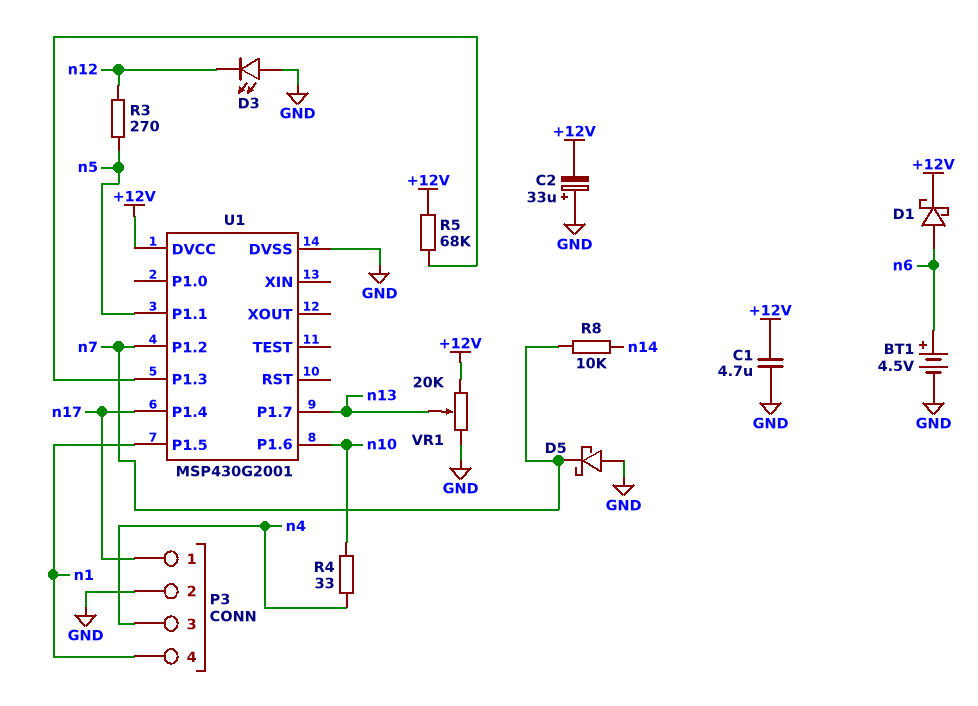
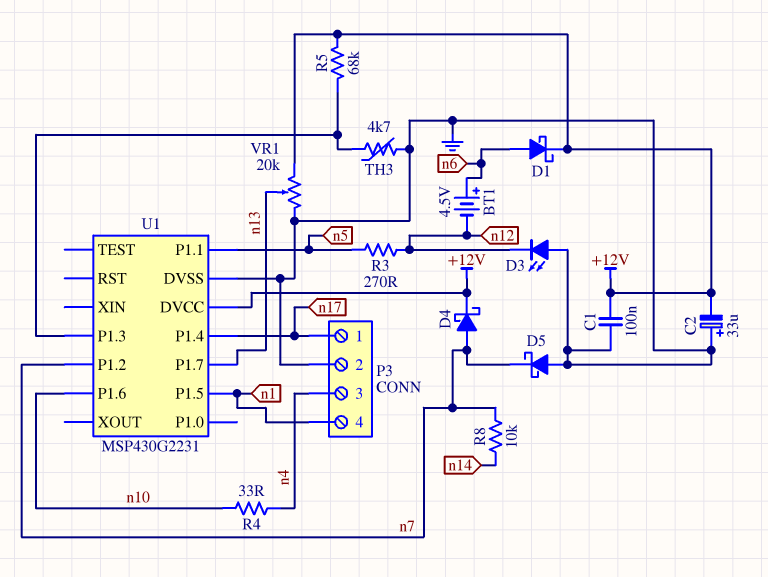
BT1: 4.5V (plus n6, minus GND) -> 4.5V (plus n6, minus n12)
C1: 4.7uF (+12V, GND) -> 100nF (+12V, GND)
D4: none -> schottky (A n7, K +12V)
TH3: none -> 4.7k (GND, U1/P1.3)
U1: MSP430G2001 -> MSP430G2231

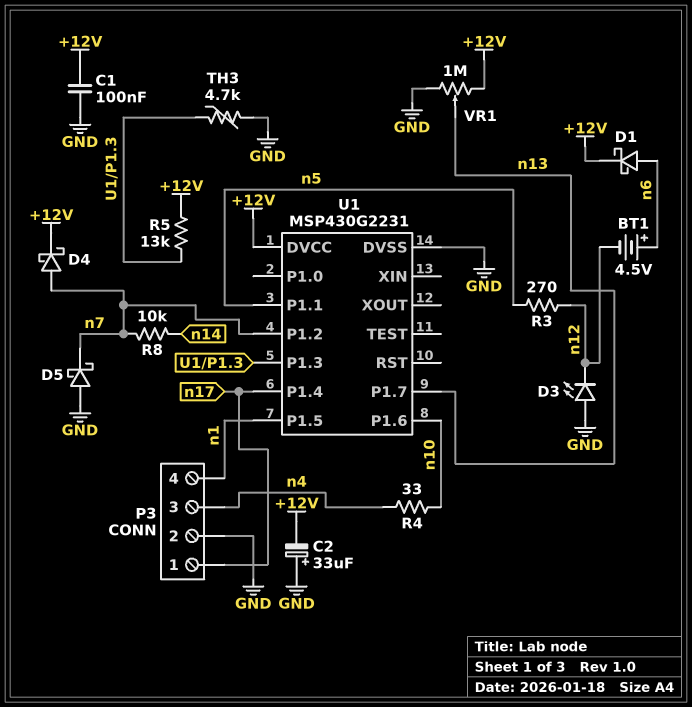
R5: 68k (+12V, U1/P1.3) -> 13k (+12V, U1/P1.3)
VR1: 20k (+12V, GND, wiper n13) -> 1M (+12V, GND, wiper n13)

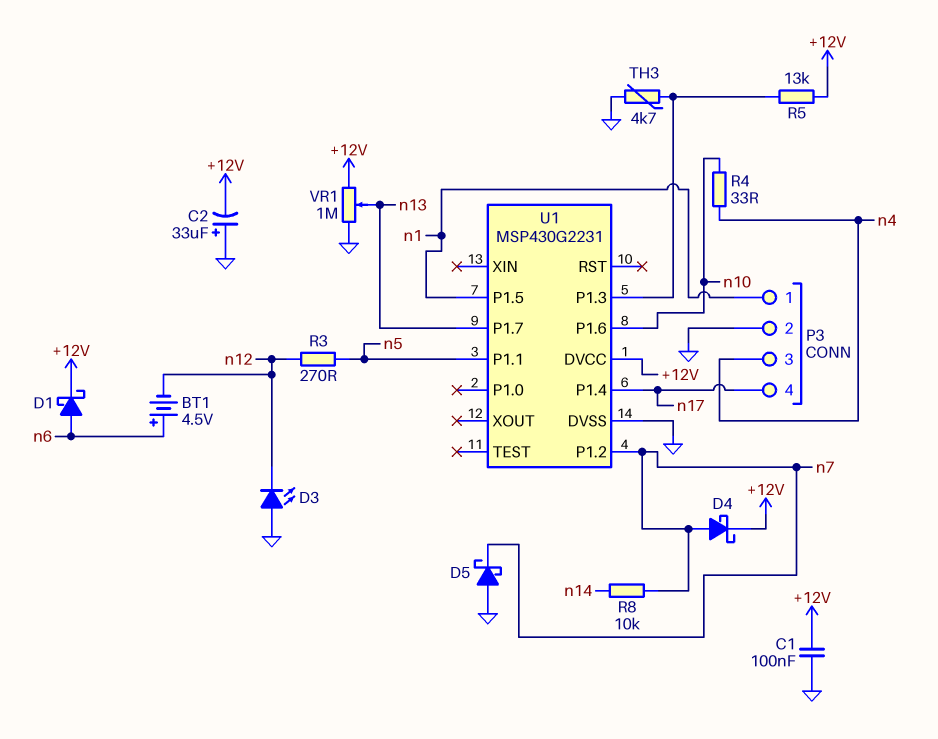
P3 pin 1: n17 -> n1
P3 pin 4: n1 -> n17

